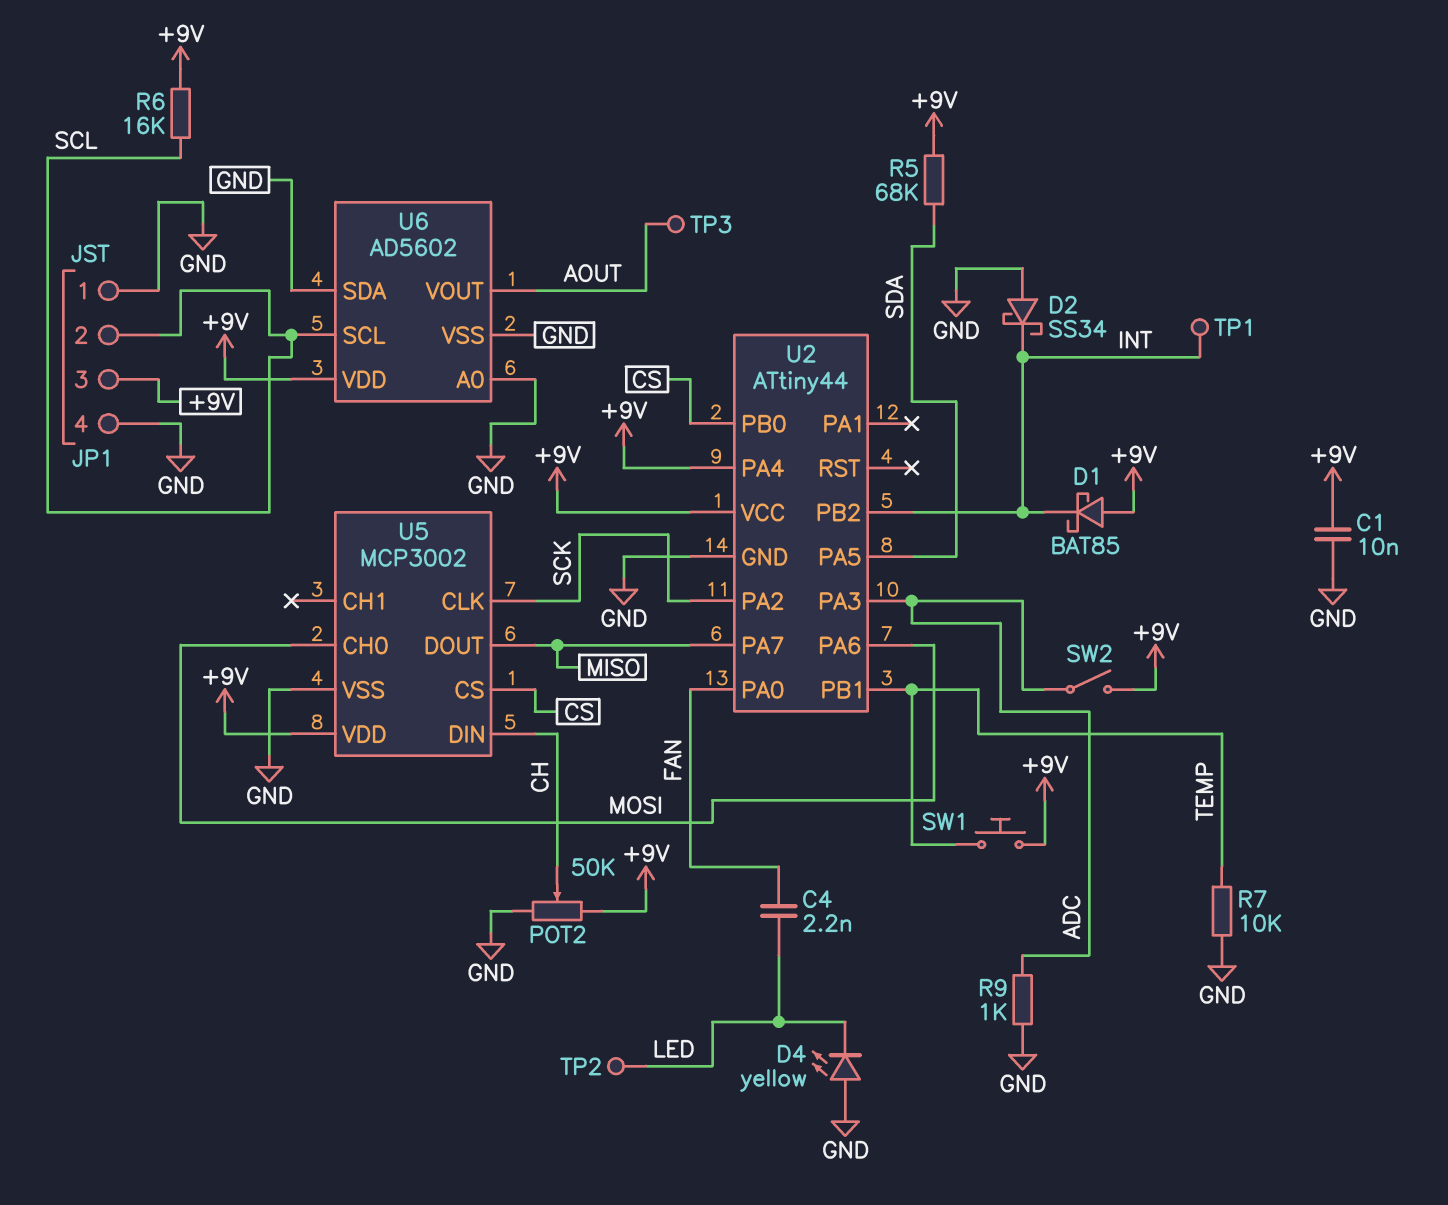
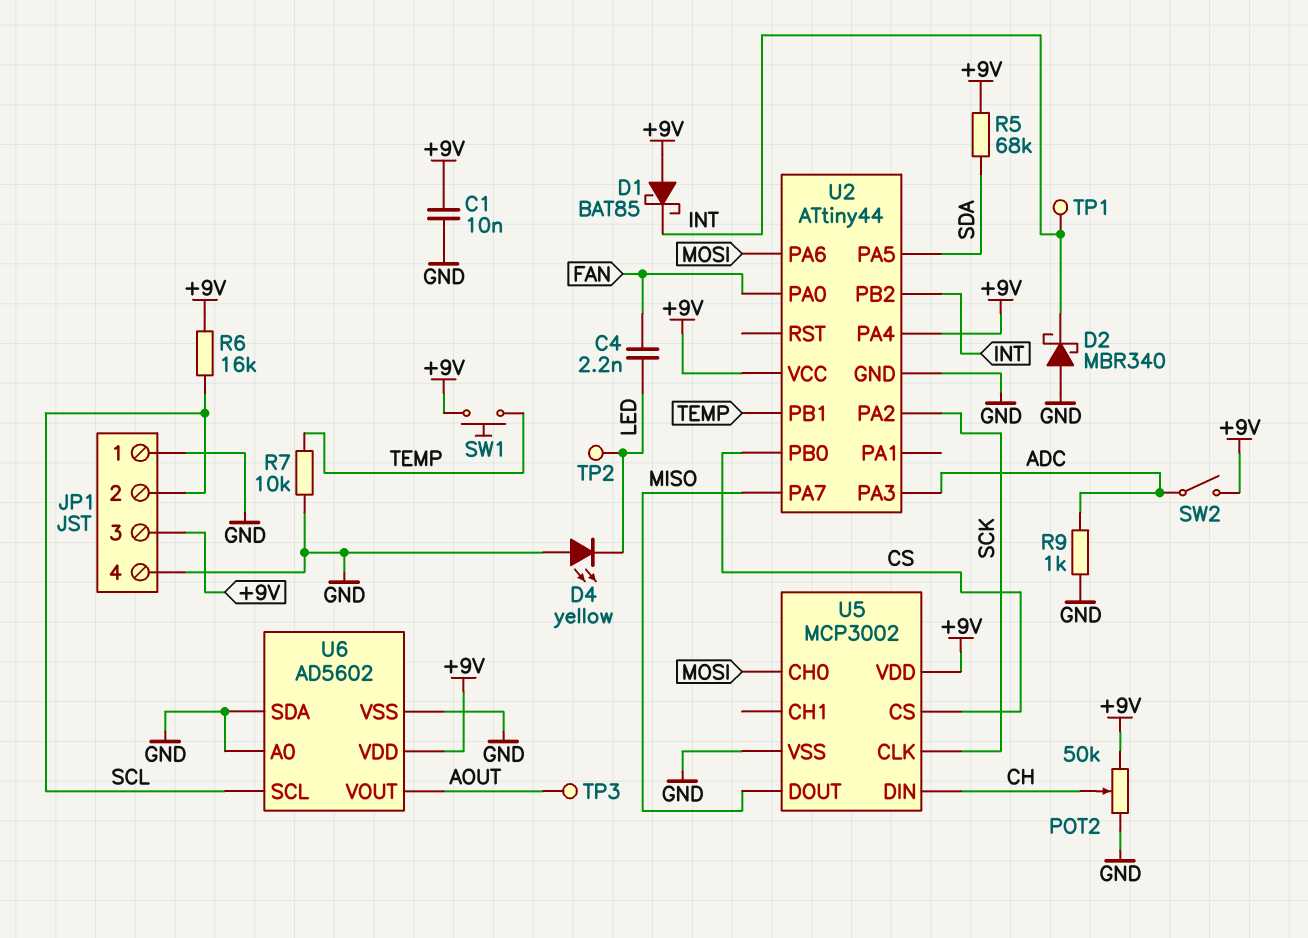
D2: schottky SS34 (A GND, K INT) -> schottky MBR340 (A GND, K INT)

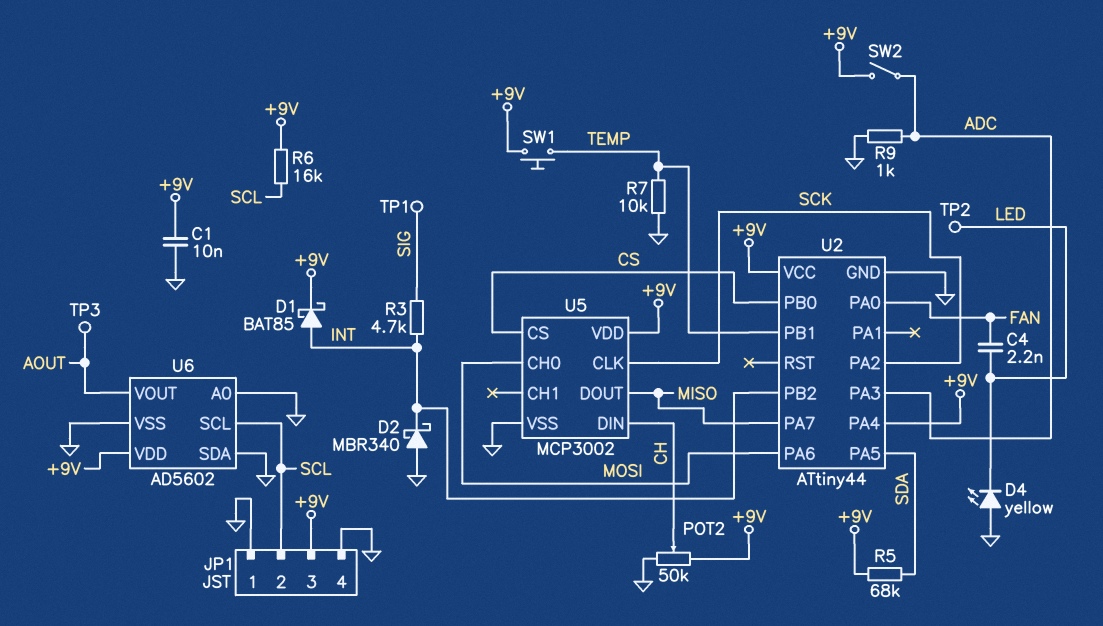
D1: schottky BAT85 (A +9V, K INT) -> schottky BAT85 (A INT, K +9V)
R3: none -> 4.7k (INT, SIG)
TP1: test point (INT) -> test point (SIG)

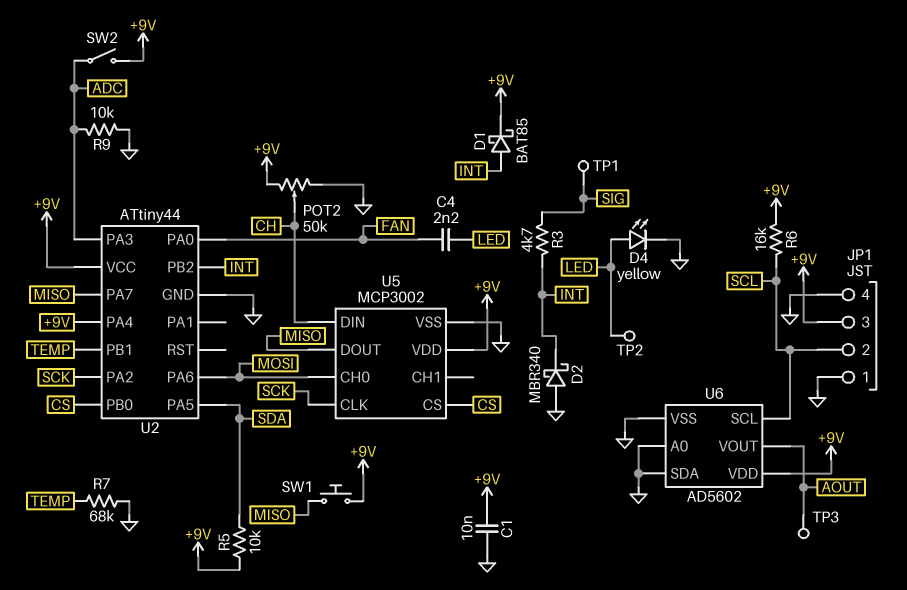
D4: LED yellow (A GND, K LED) -> LED yellow (A LED, K GND)
R5: 68k (+9V, SDA) -> 10k (+9V, SDA)
R7: 10k (GND, TEMP) -> 68k (GND, TEMP)
R9: 1k (ADC, GND) -> 10k (ADC, GND)
SW1: button (+9V, TEMP) -> button (+9V, MISO)

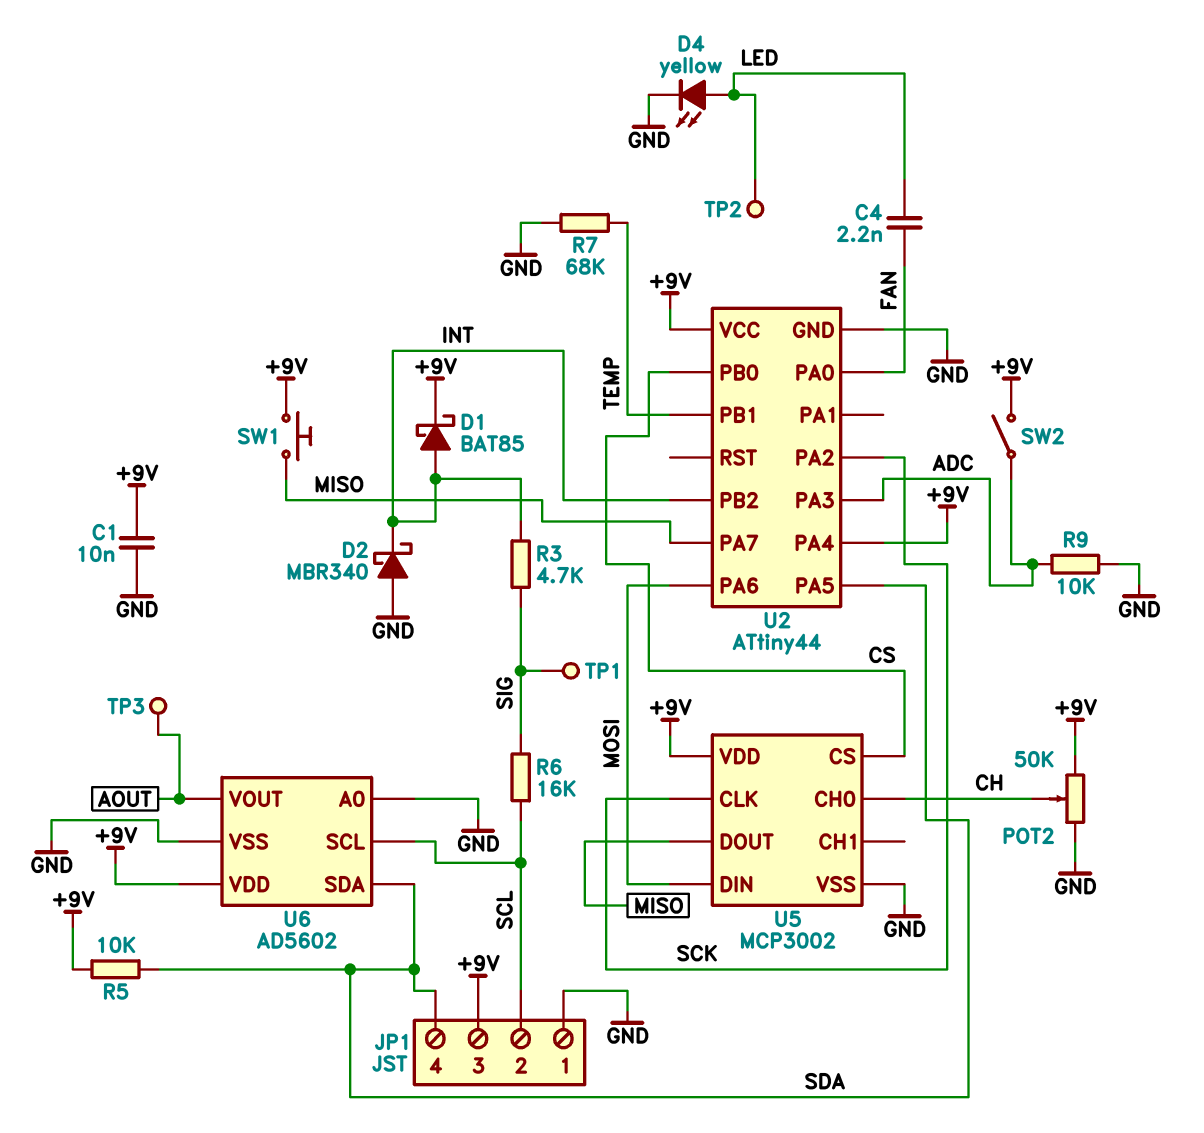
JP1 pin 4: GND -> SDA
R6: 16k (+9V, SCL) -> 16k (SCL, SIG)
U5 pin CH0: MOSI -> CH
U5 pin DIN: CH -> MOSI
U6 pin SDA: GND -> SDA

